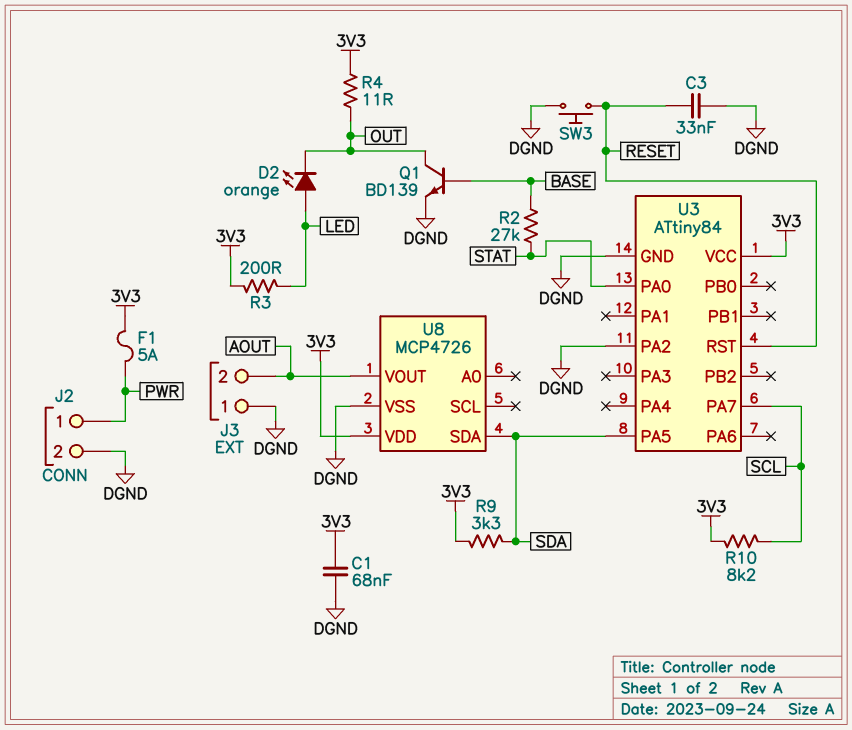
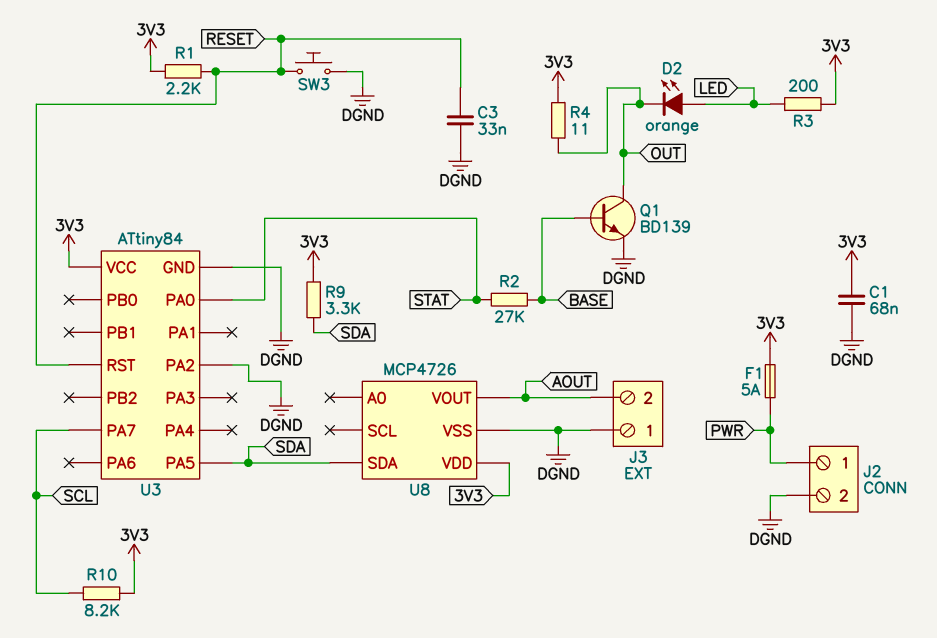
R1: none -> 2.2k (3V3, RESET)

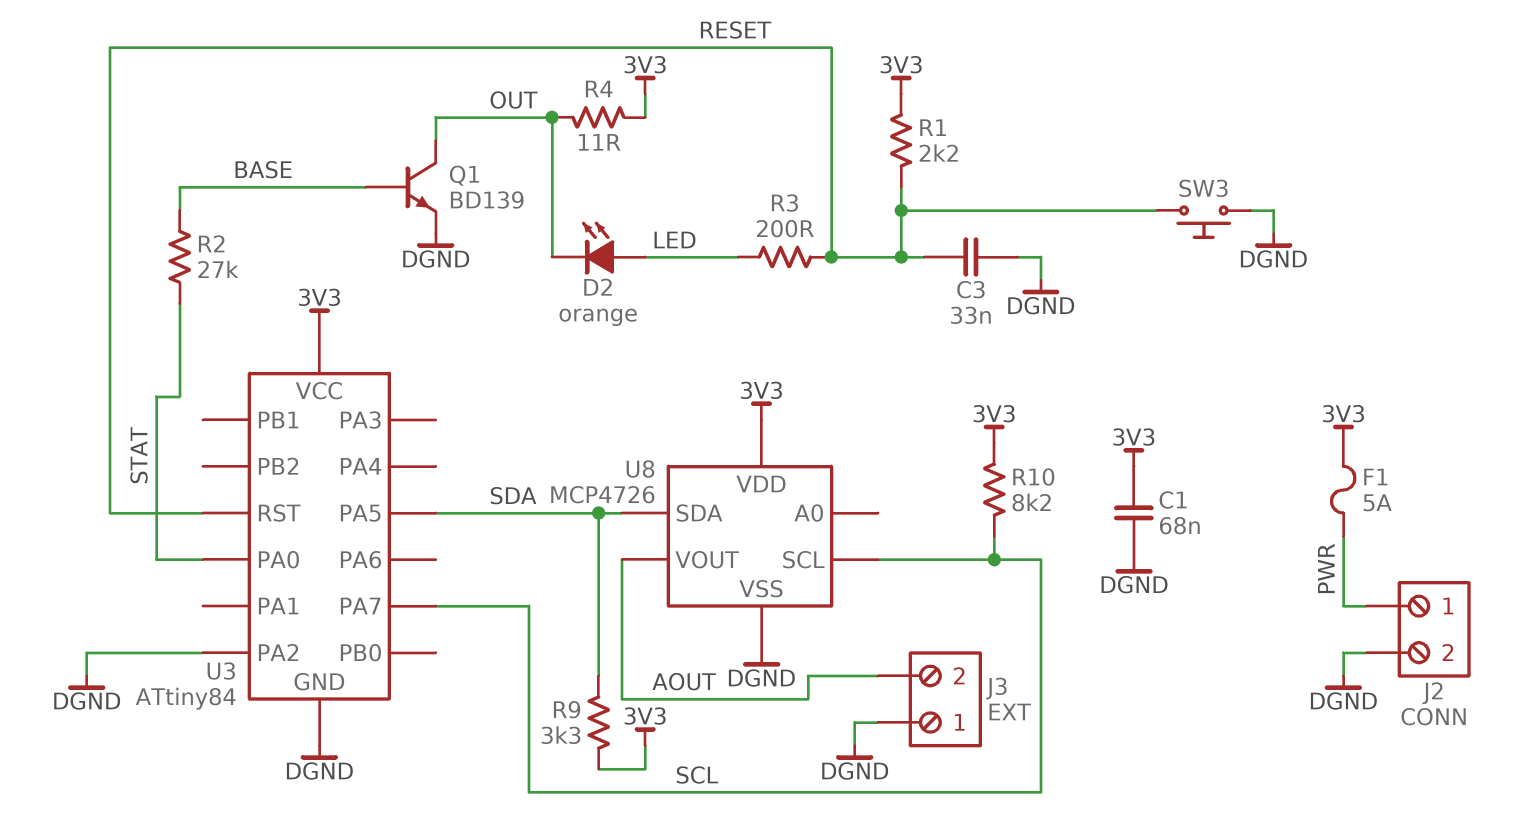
R3: 200 (3V3, LED) -> 200 (LED, RESET)
U8 pin SCL: none -> SCL

